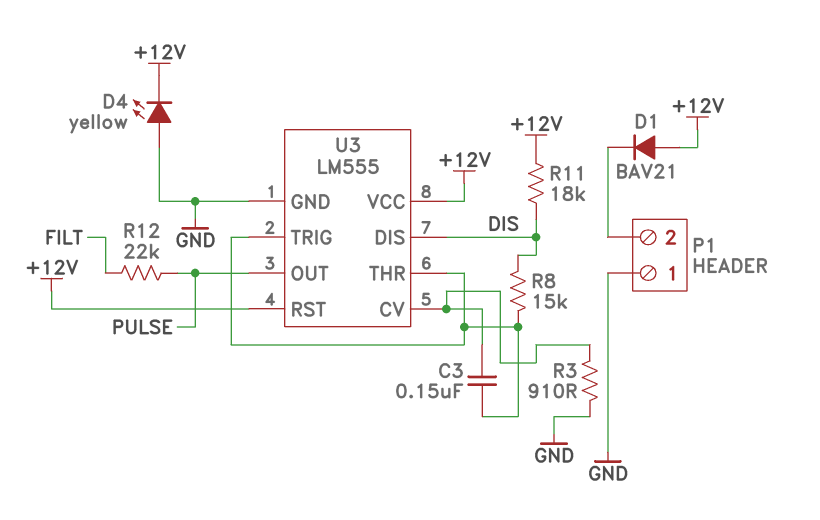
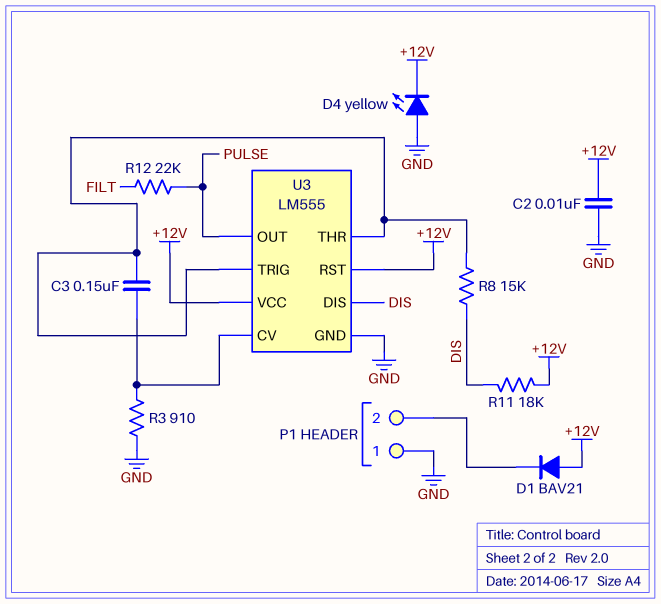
C2: none -> 10nF (+12V, GND)

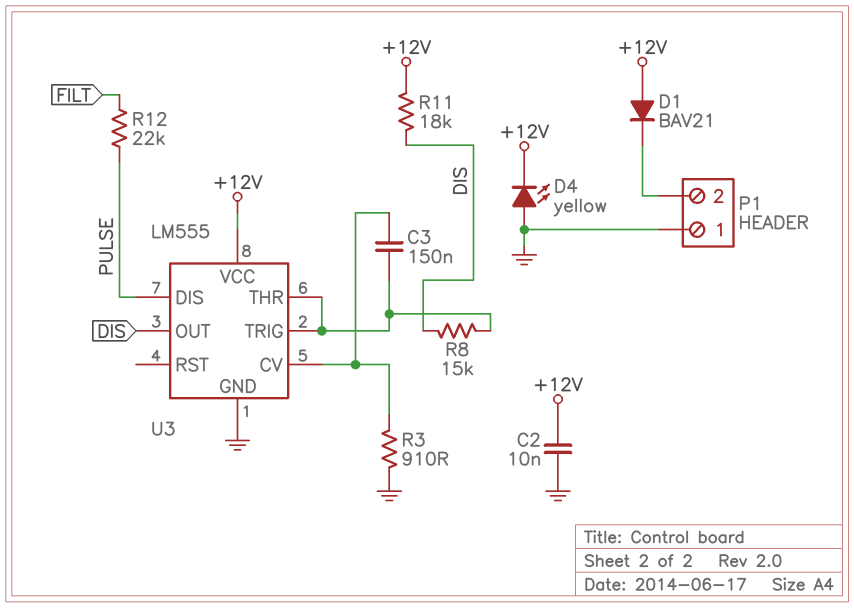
U3 pin DIS: DIS -> PULSE
U3 pin OUT: PULSE -> DIS
U3 pin RST: +12V -> none

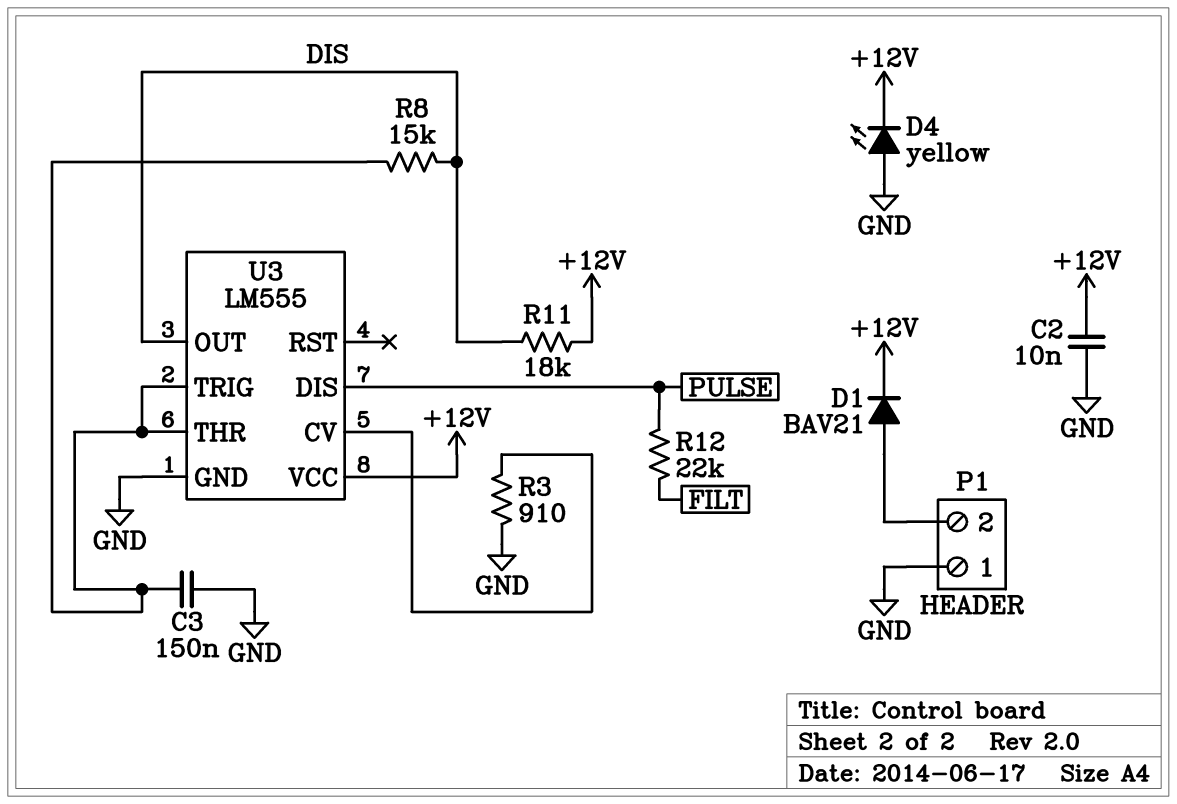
C3: 150nF (U3/CV, U3/THR) -> 150nF (GND, U3/THR)
D1: diode BAV21 (A +12V, K P1/2) -> diode BAV21 (A P1/2, K +12V)

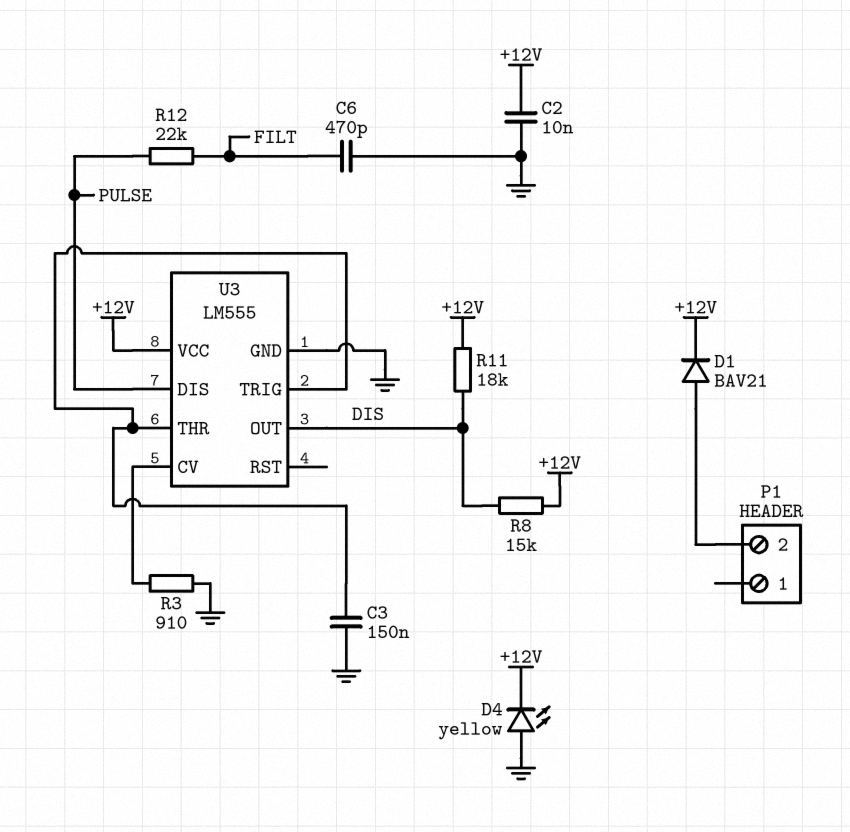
C6: none -> 470pF (FILT, GND)
P1 pin 1: GND -> none
R8: 15k (DIS, U3/THR) -> 15k (+12V, DIS)

